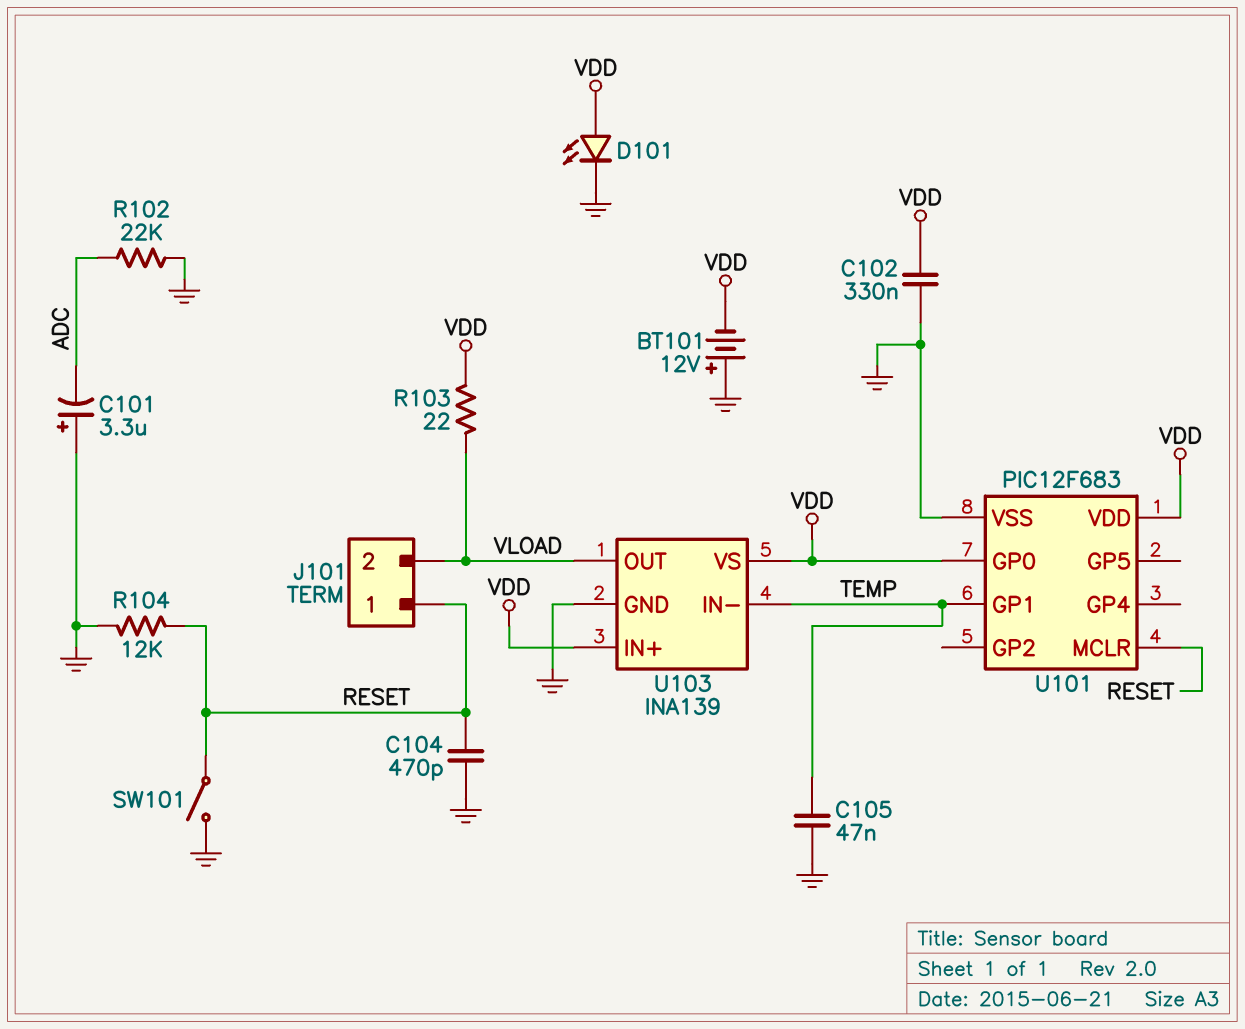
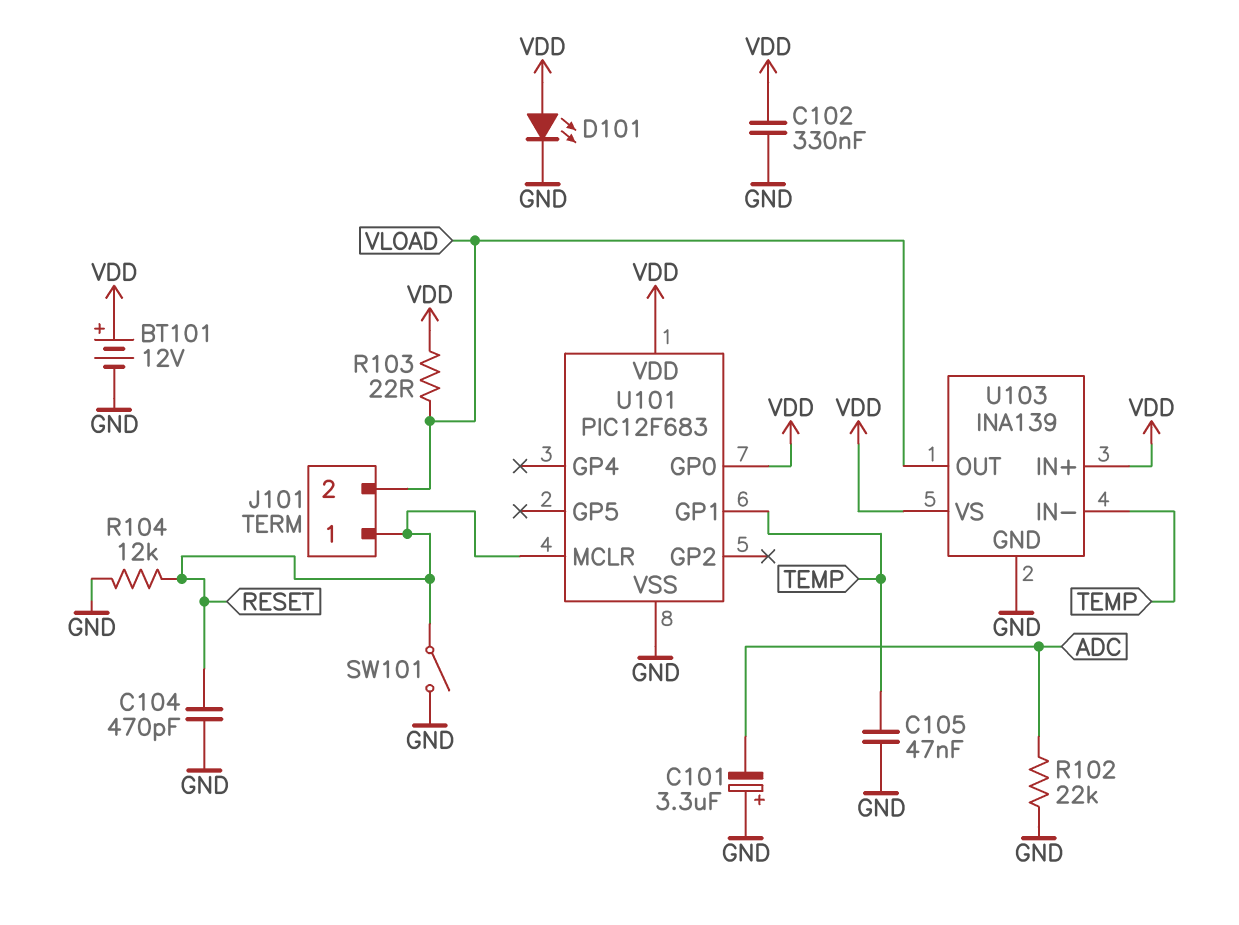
BT101: 12V (plus GND, minus VDD) -> 12V (plus VDD, minus GND)

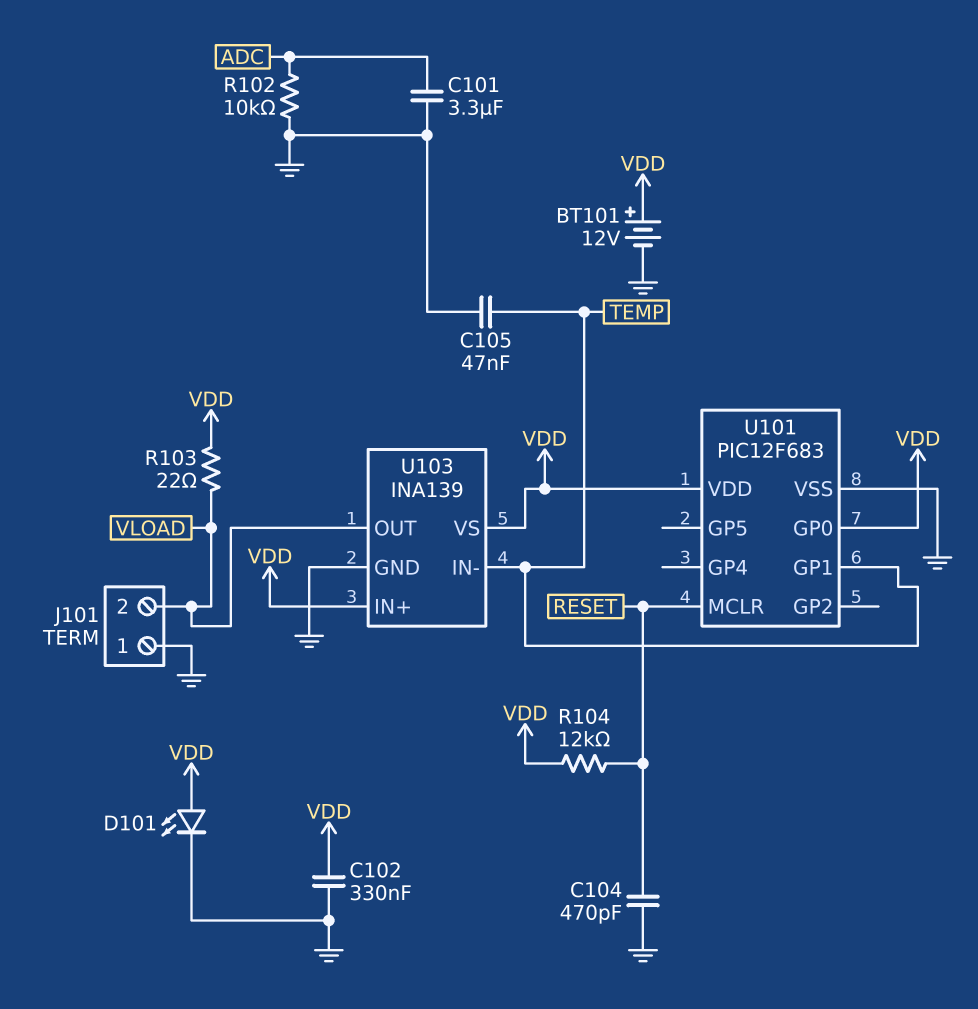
C101: 3.3uF (plus GND, minus ADC) -> 3.3uF (ADC, GND)
J101 pin 1: RESET -> GND
R102: 22k (ADC, GND) -> 10k (ADC, GND)
R104: 12k (GND, RESET) -> 12k (RESET, VDD)
SW101: switch (GND, RESET) -> none

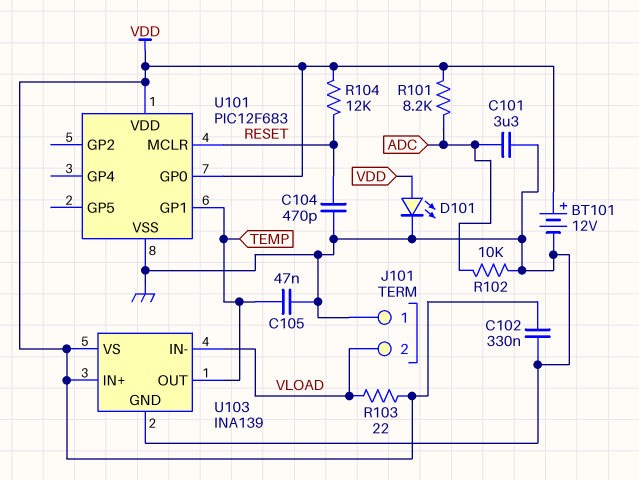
R101: none -> 8.2k (ADC, VDD)
U103 pin IN-: TEMP -> VLOAD
U103 pin OUT: VLOAD -> TEMP

